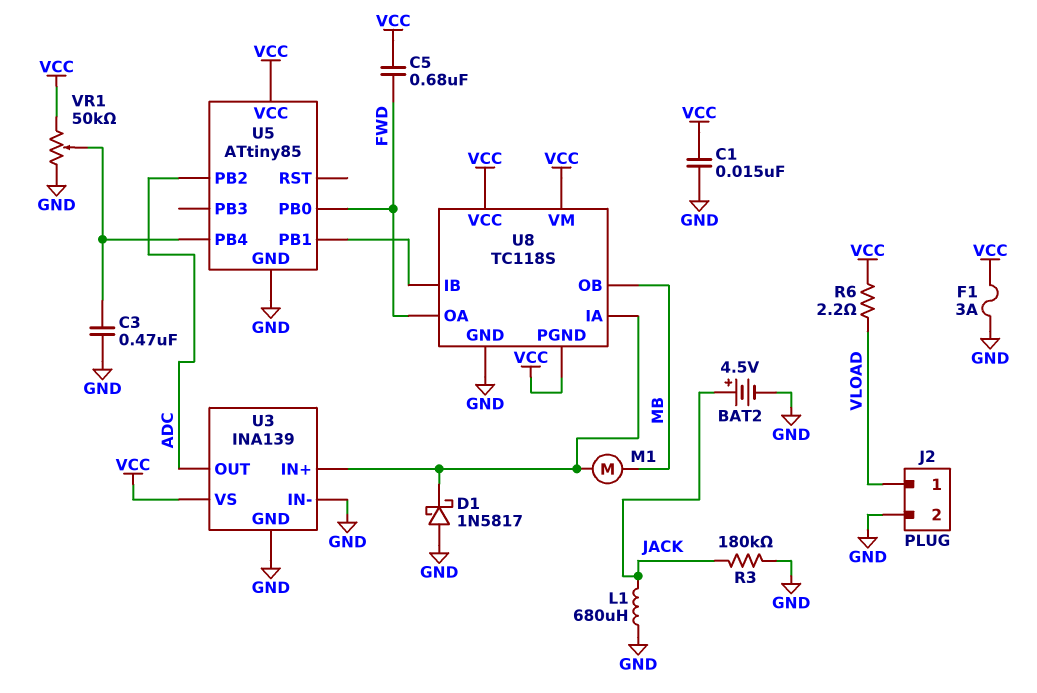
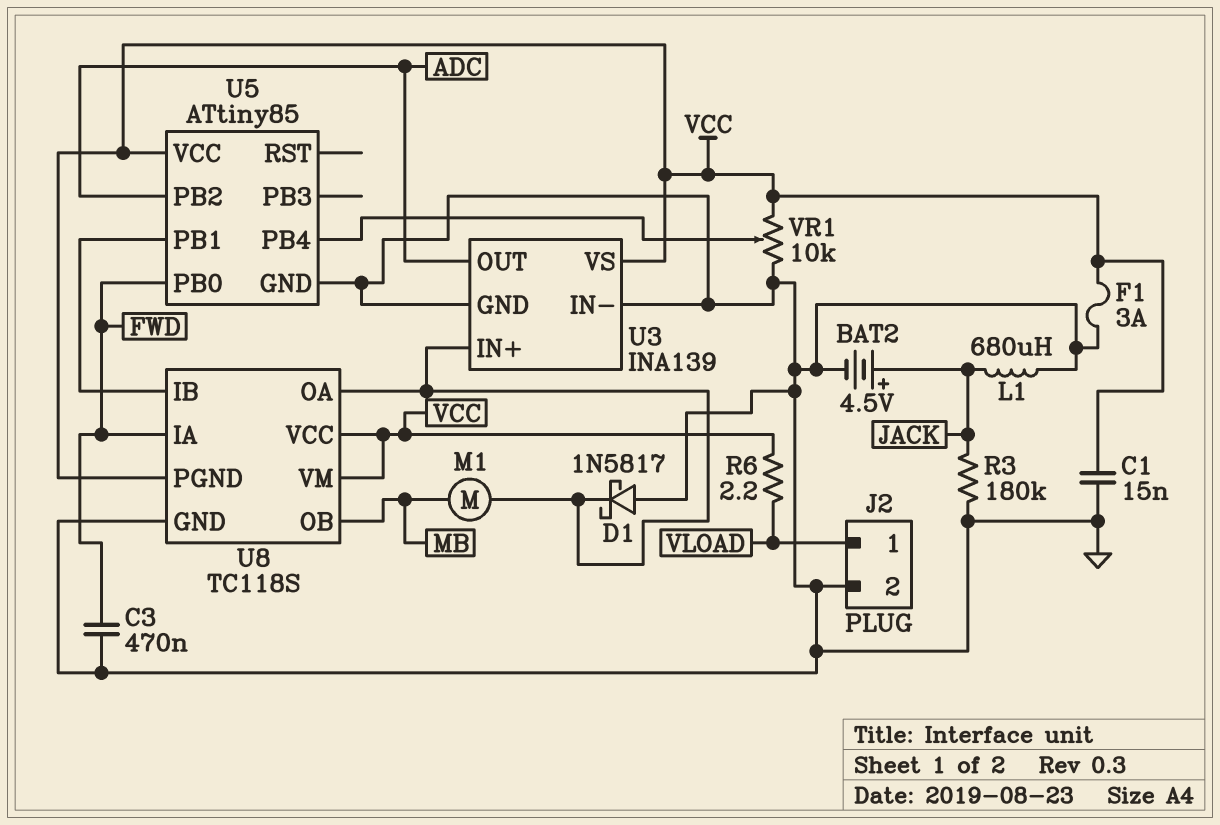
C3: 470nF (GND, U5/PB4) -> 470nF (FWD, GND)
C5: 680nF (FWD, VCC) -> none
U8 pin IA: U3/IN+ -> FWD
U8 pin OA: FWD -> U3/IN+
VR1: 50k (GND, VCC, wiper U5/PB4) -> 10k (GND, VCC, wiper U5/PB4)

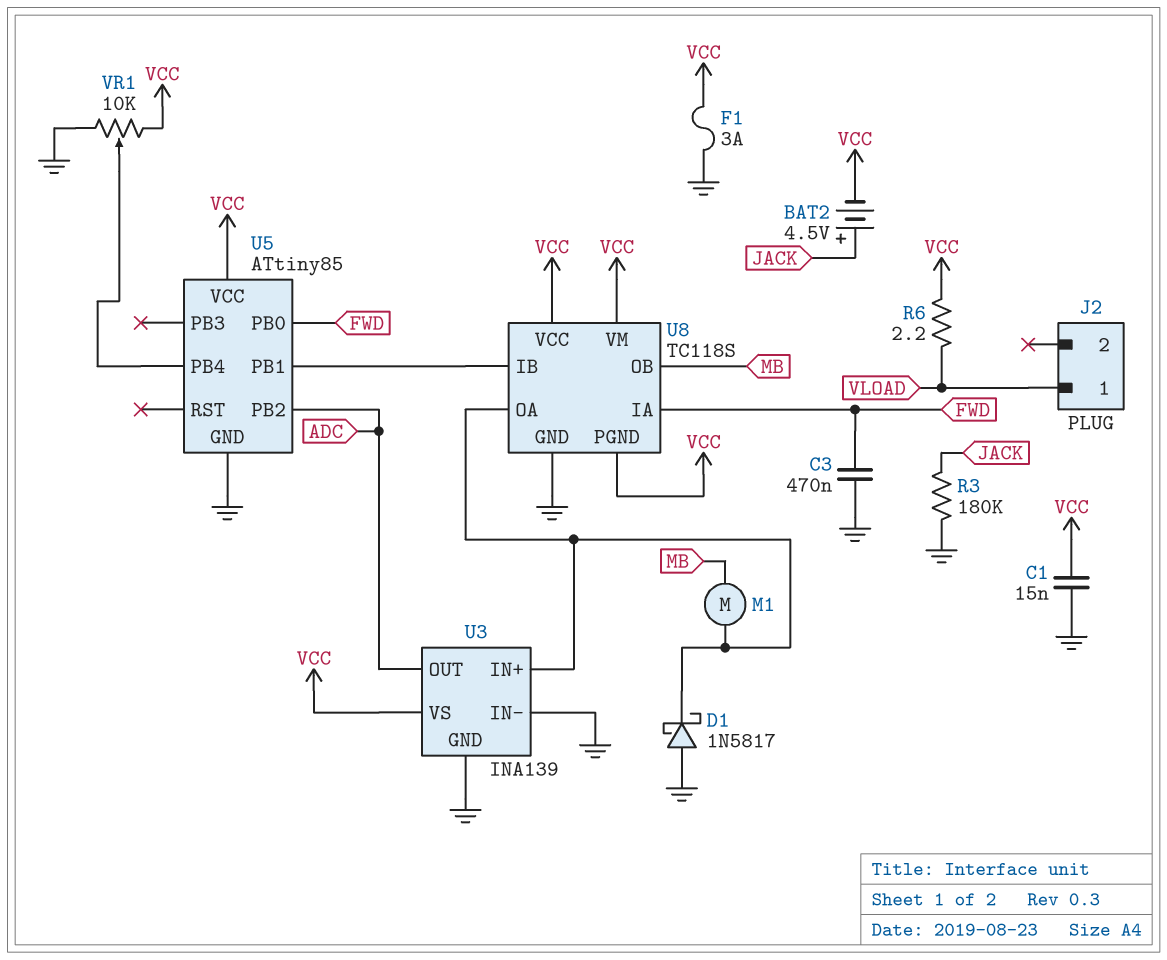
BAT2: 4.5V (plus JACK, minus GND) -> 4.5V (plus JACK, minus VCC)
J2 pin 2: GND -> none
L1: 680uH (GND, JACK) -> none

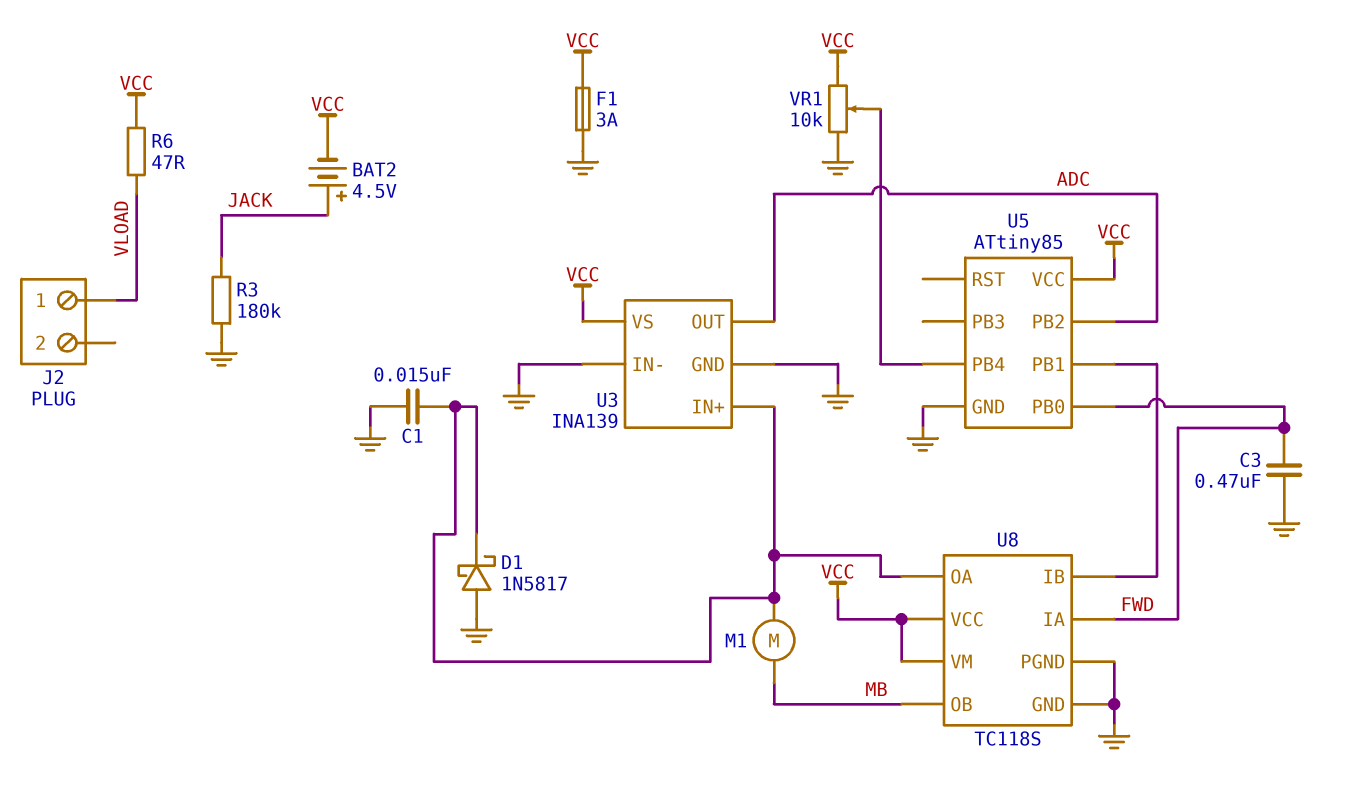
C1: 15nF (GND, VCC) -> 15nF (GND, U3/IN+)
R6: 2.2 (VCC, VLOAD) -> 47 (VCC, VLOAD)
U8 pin PGND: VCC -> GND

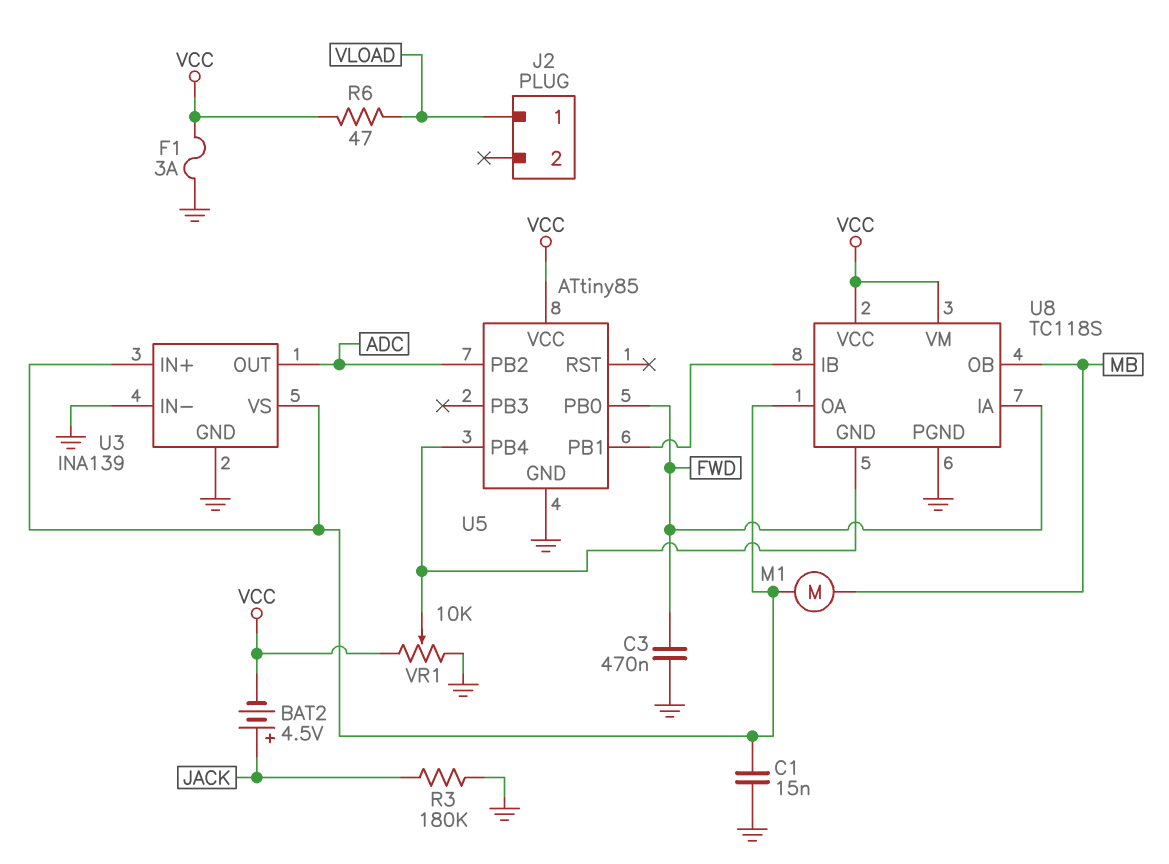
D1: schottky 1N5817 (A GND, K U3/IN+) -> none
U3 pin VS: VCC -> U3/IN+
U8 pin GND: GND -> U5/PB4

